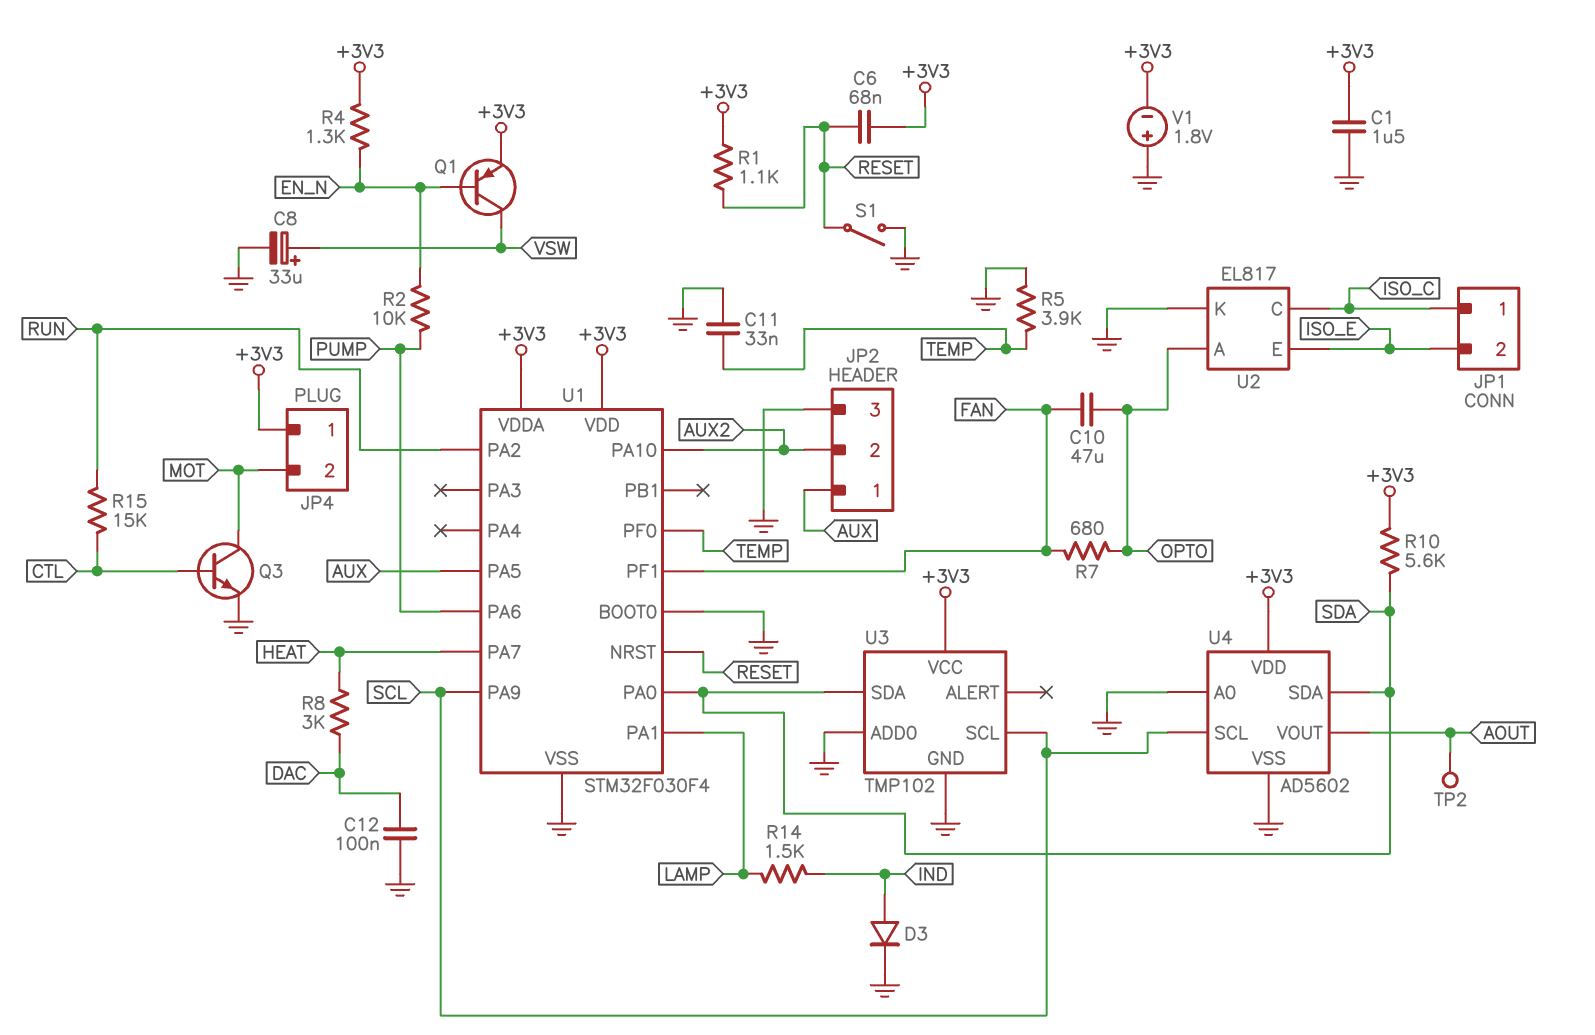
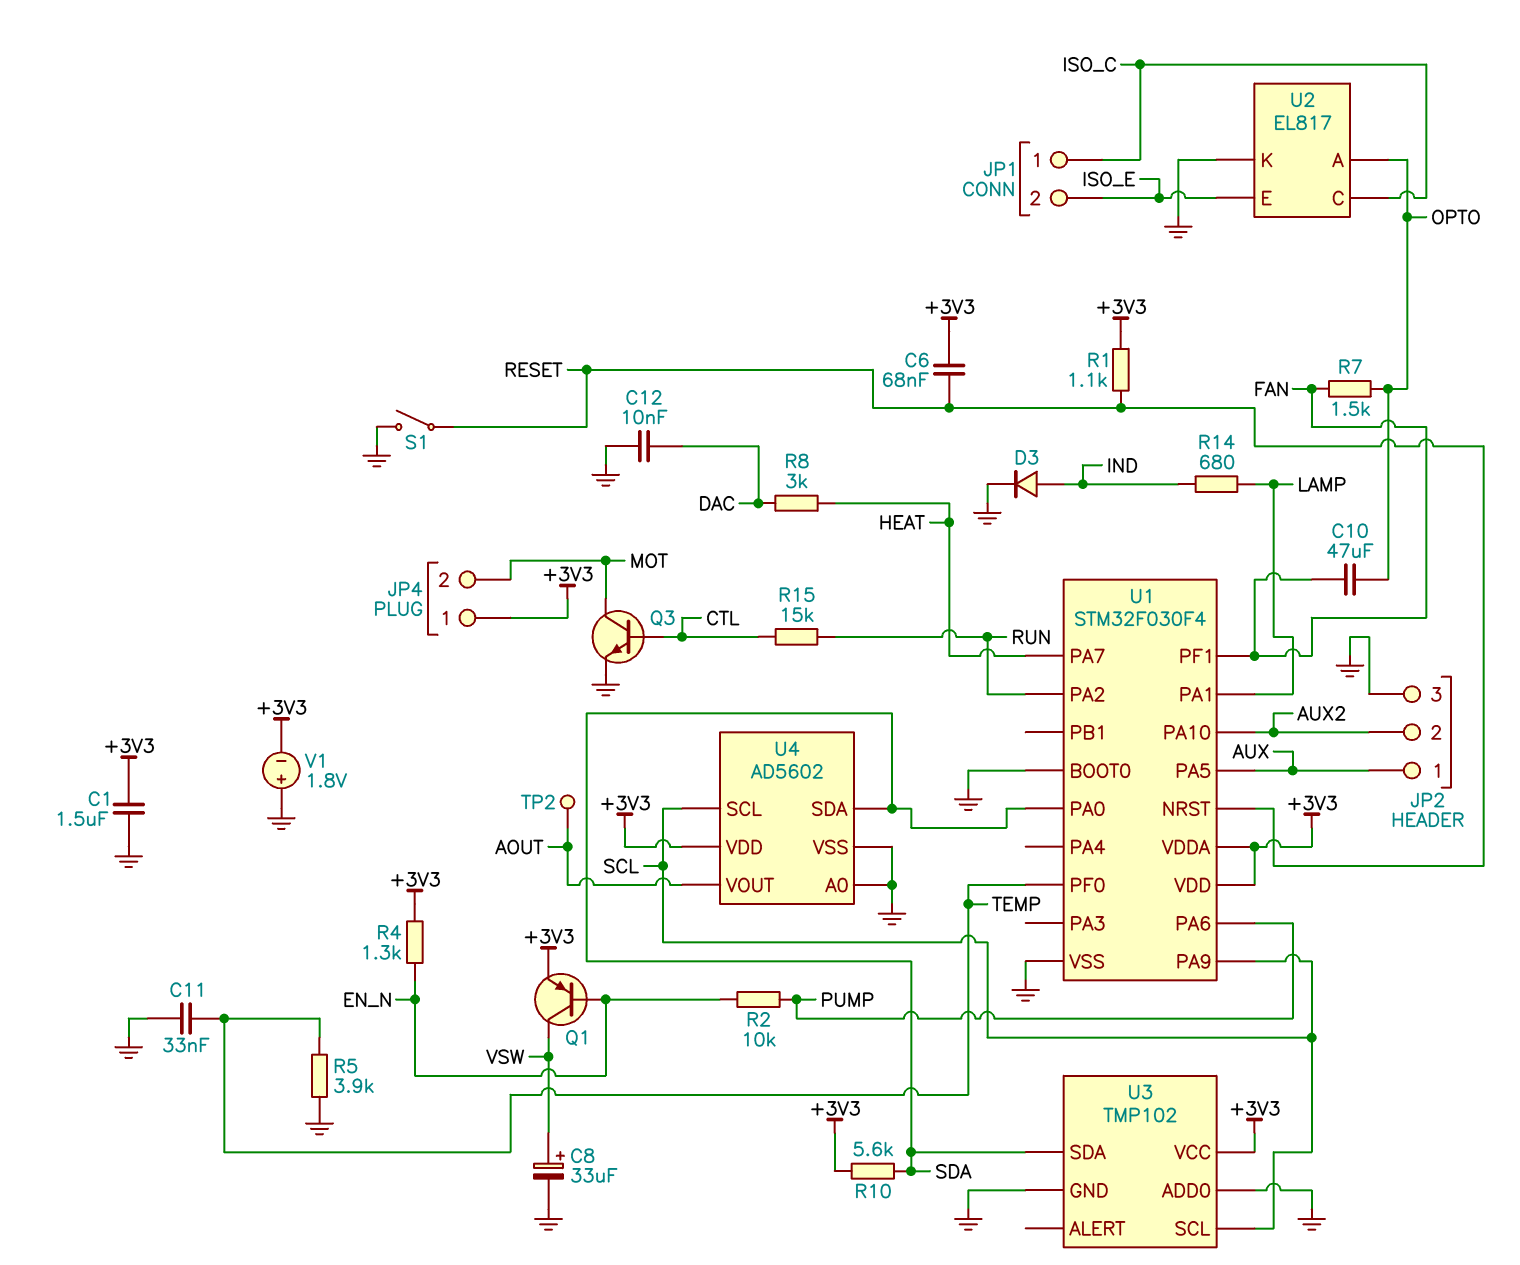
C12: 100nF (DAC, GND) -> 10nF (DAC, GND)
R7: 680 (FAN, OPTO) -> 1.5k (FAN, OPTO)
R14: 1.5k (IND, LAMP) -> 680 (IND, LAMP)

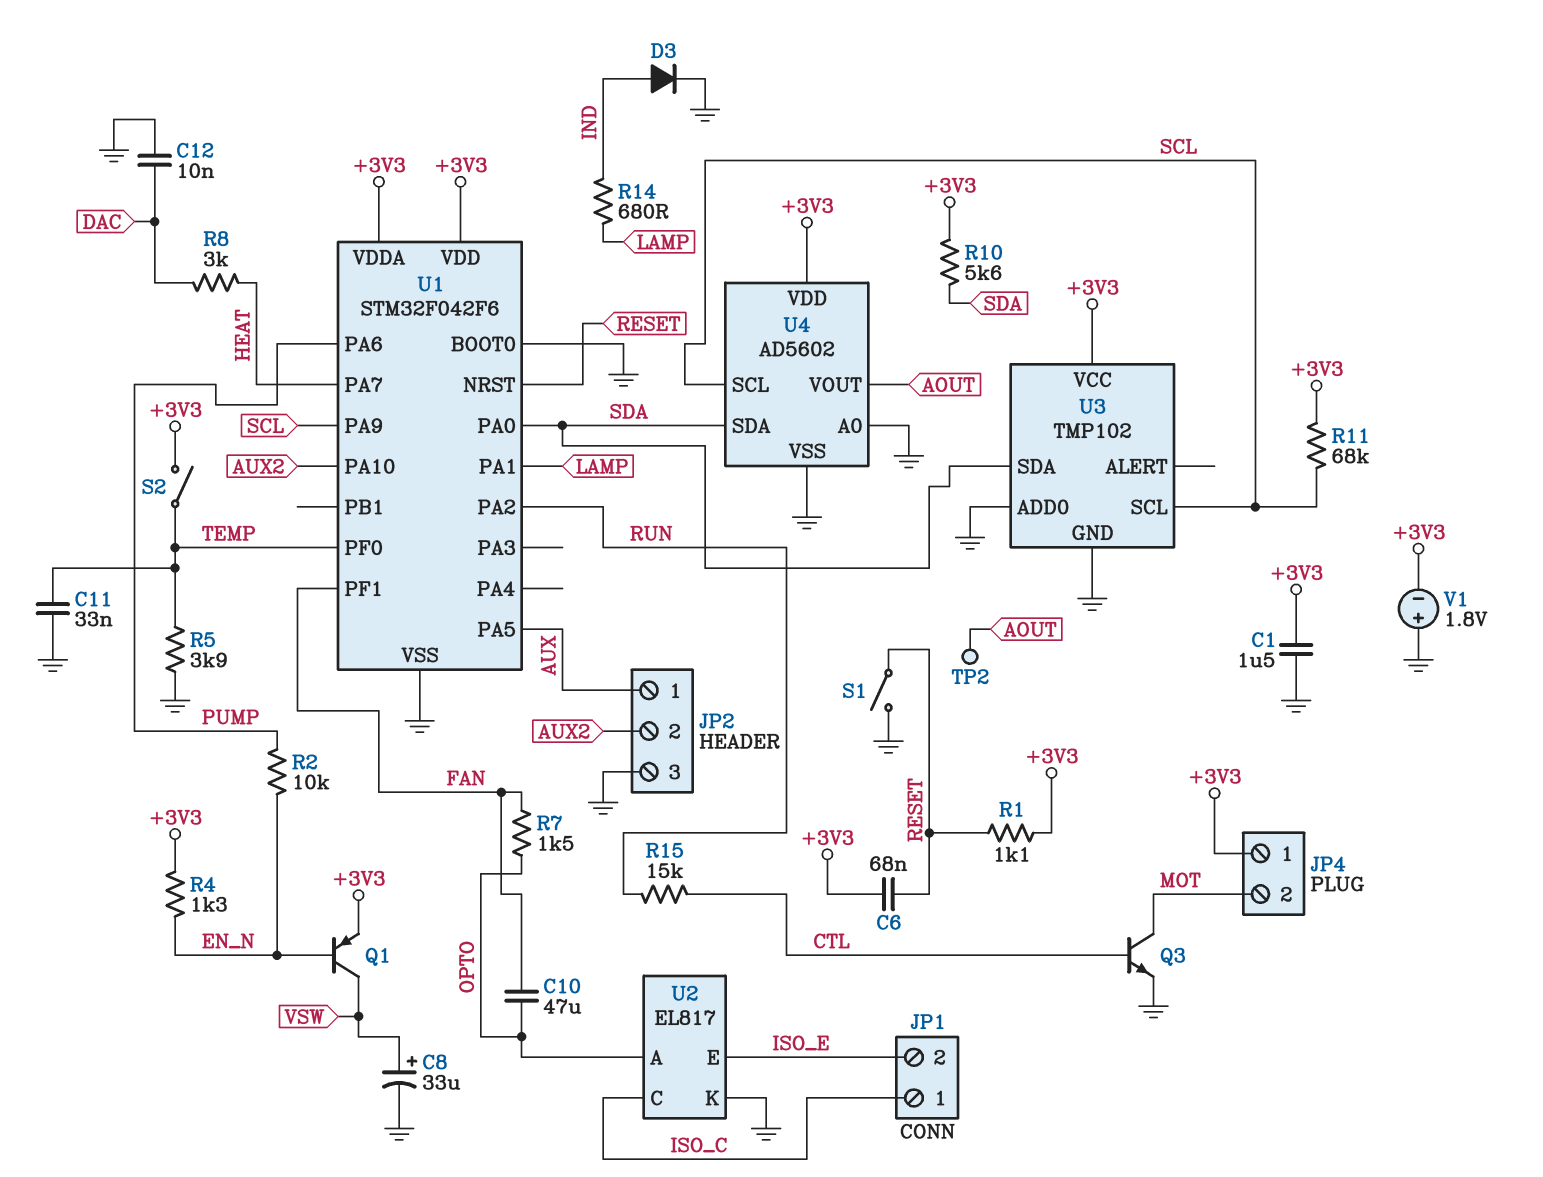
R11: none -> 68k (+3V3, SCL)
S2: none -> switch (+3V3, TEMP)
U1: STM32F030F4 -> STM32F042F6

